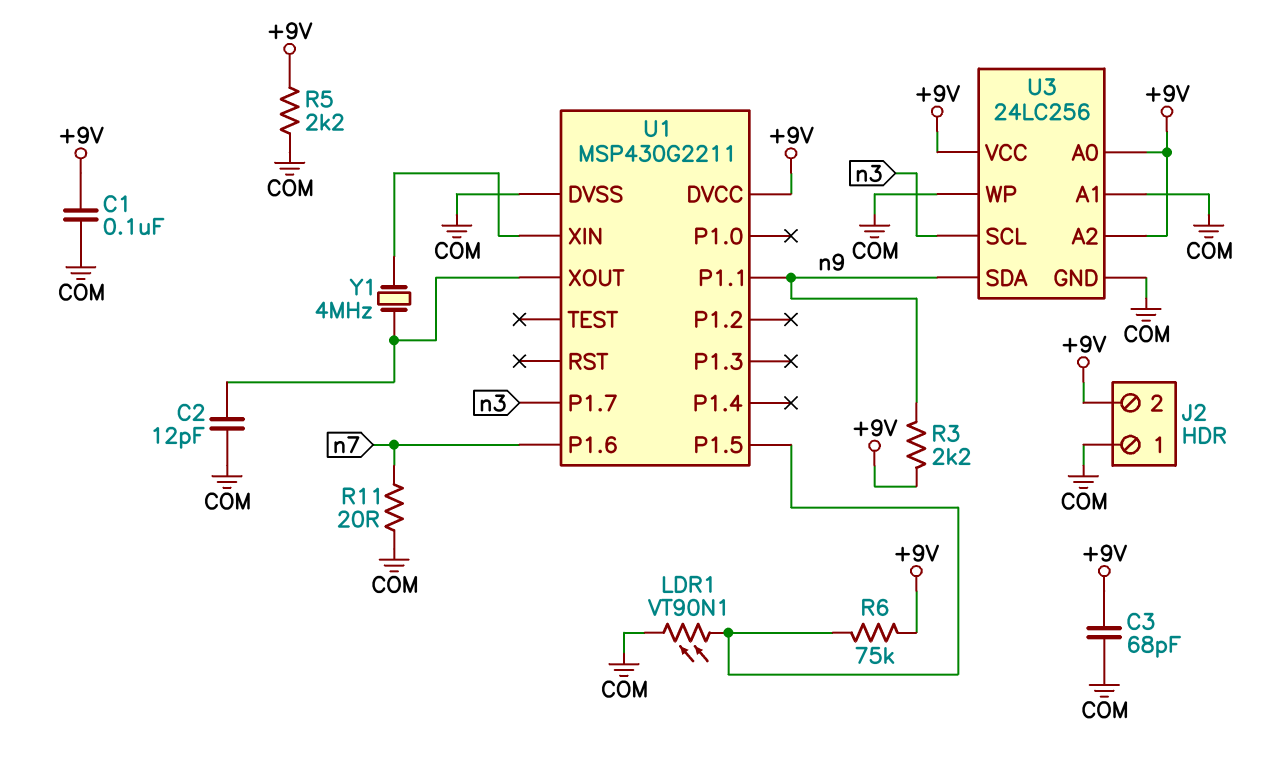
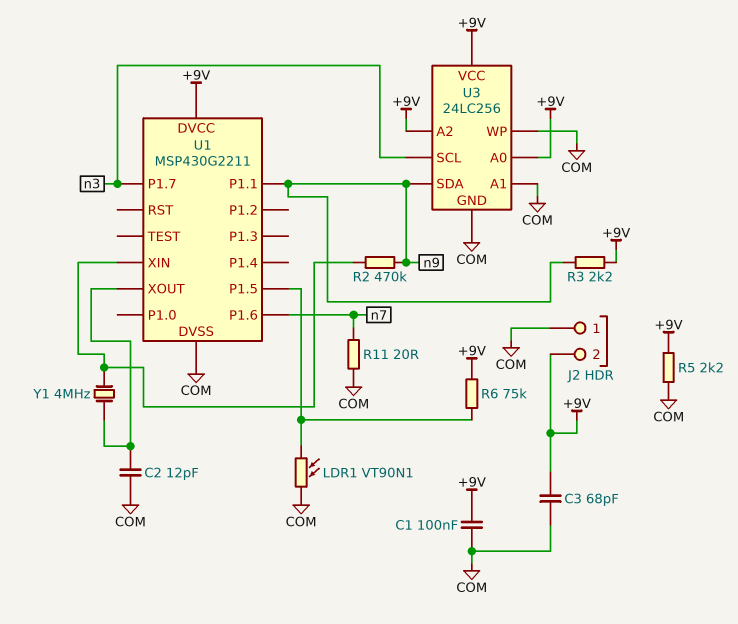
R2: none -> 470k (U1/XIN, n9)

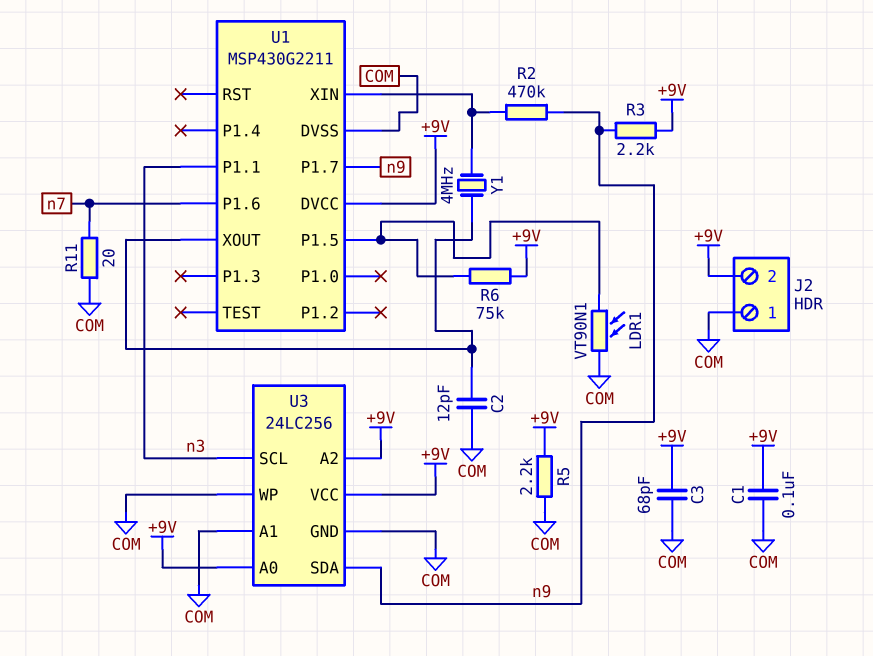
U1 pin P1.1: n9 -> n3
U1 pin P1.7: n3 -> n9

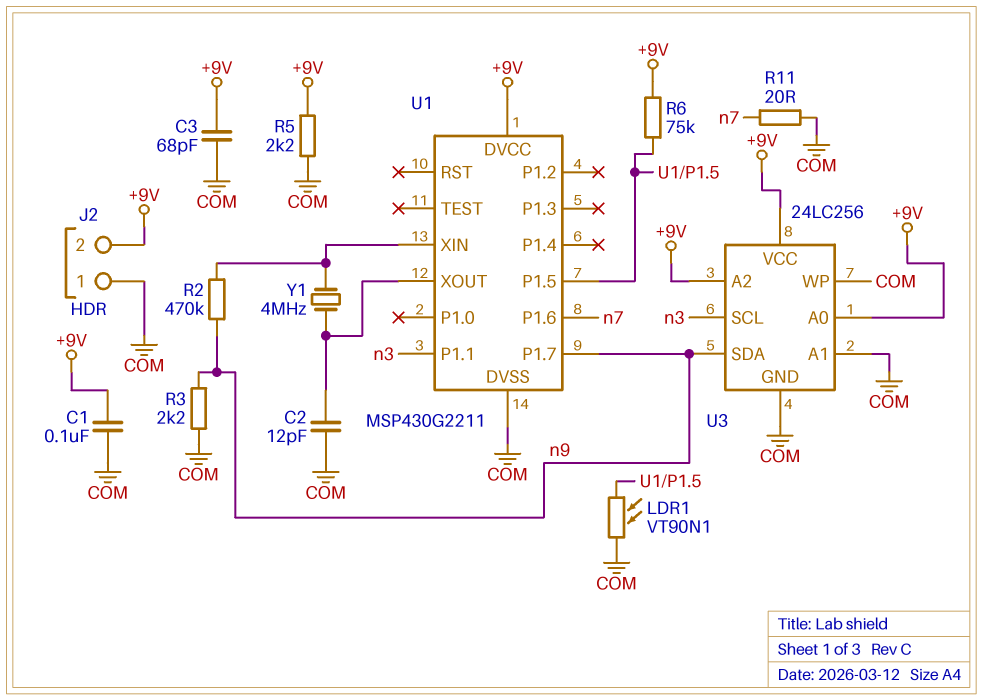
R3: 2.2k (+9V, n9) -> 2.2k (COM, n9)

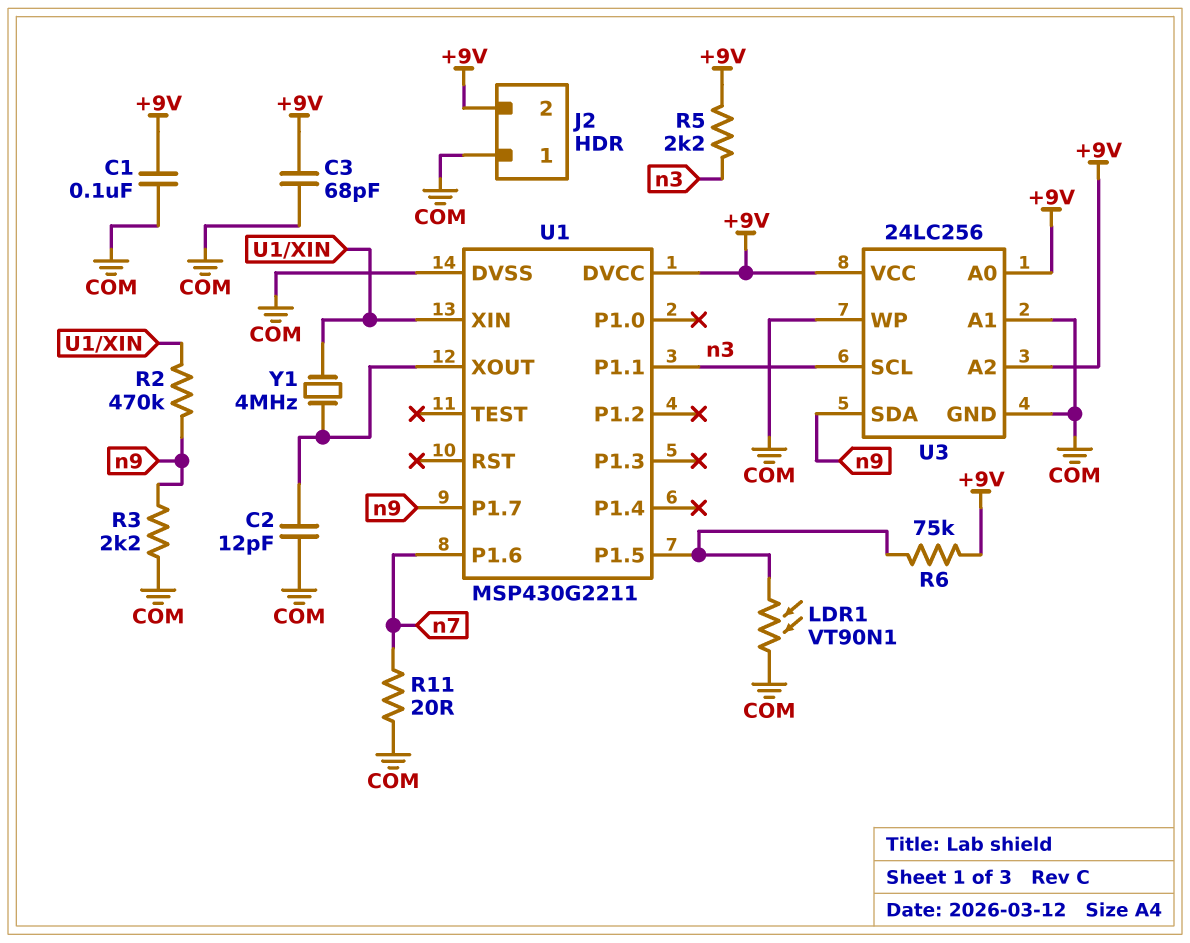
R5: 2.2k (+9V, COM) -> 2.2k (+9V, n3)

